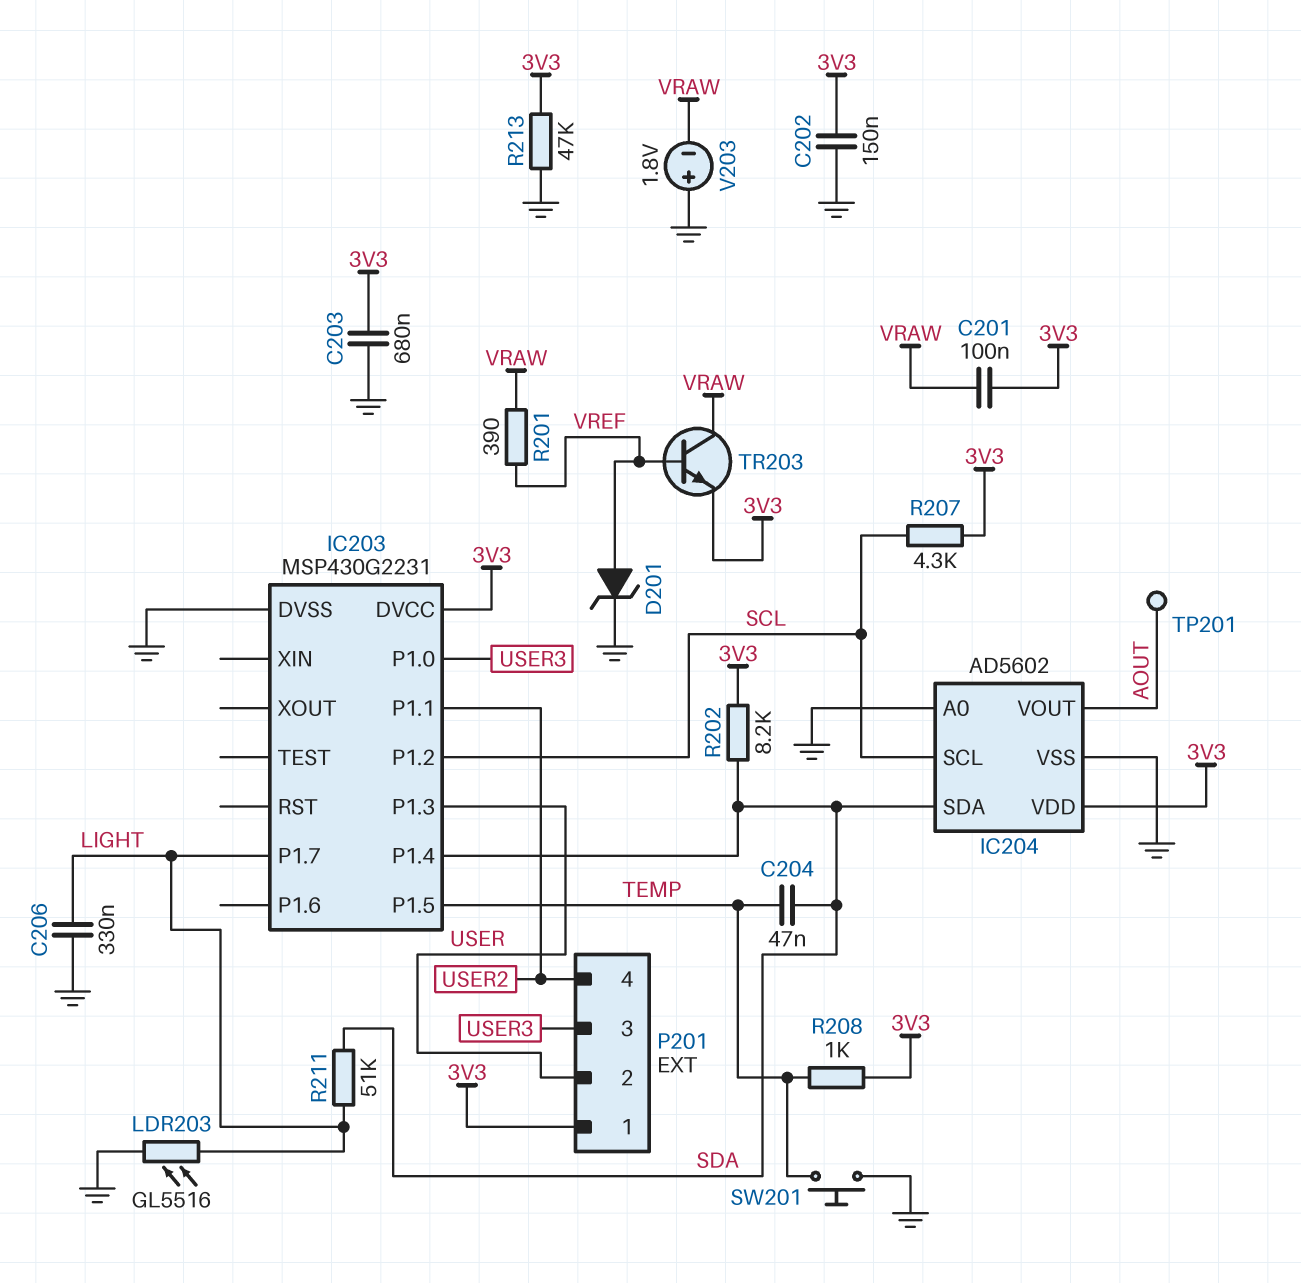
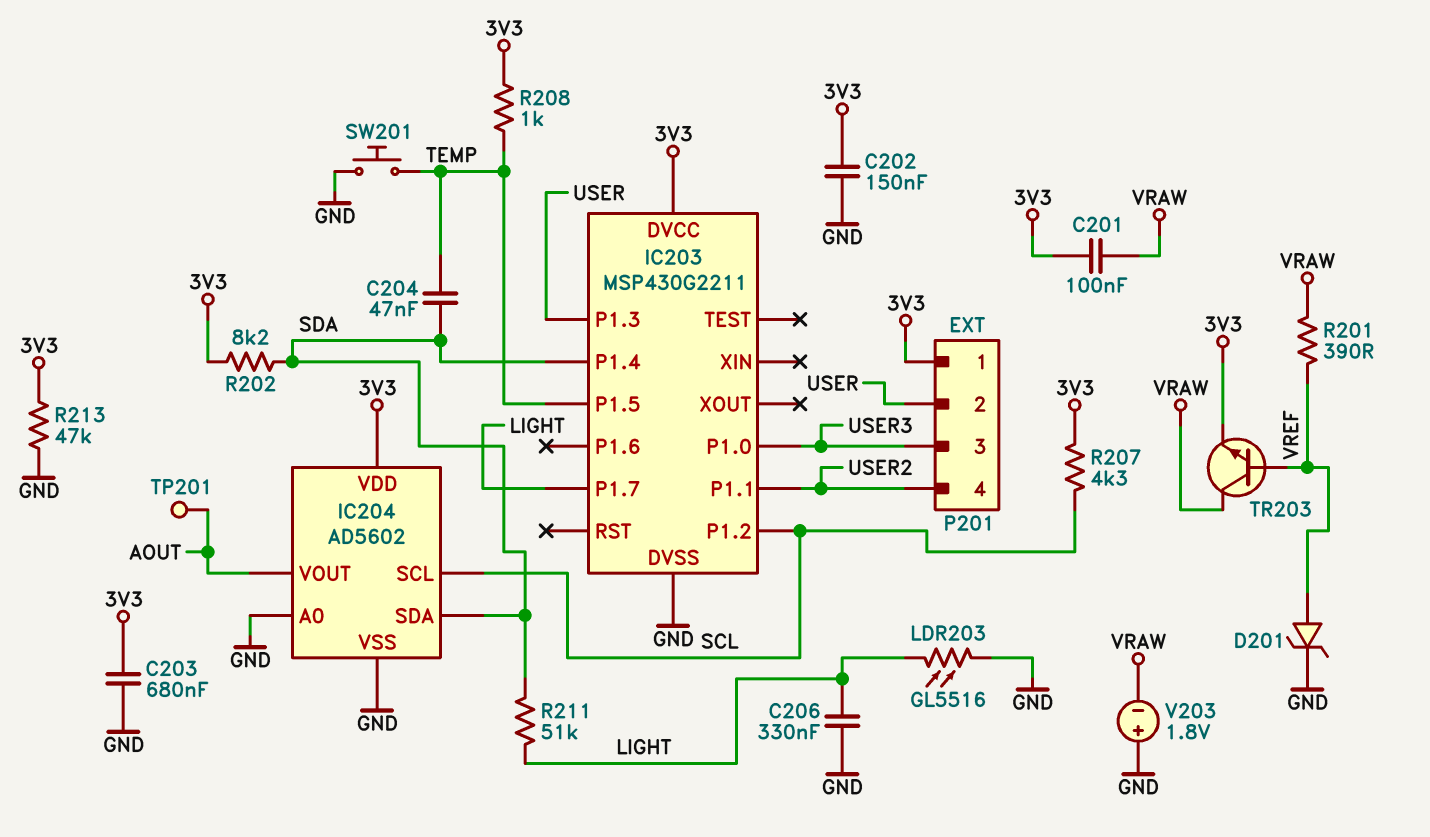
IC203: MSP430G2231 -> MSP430G2211

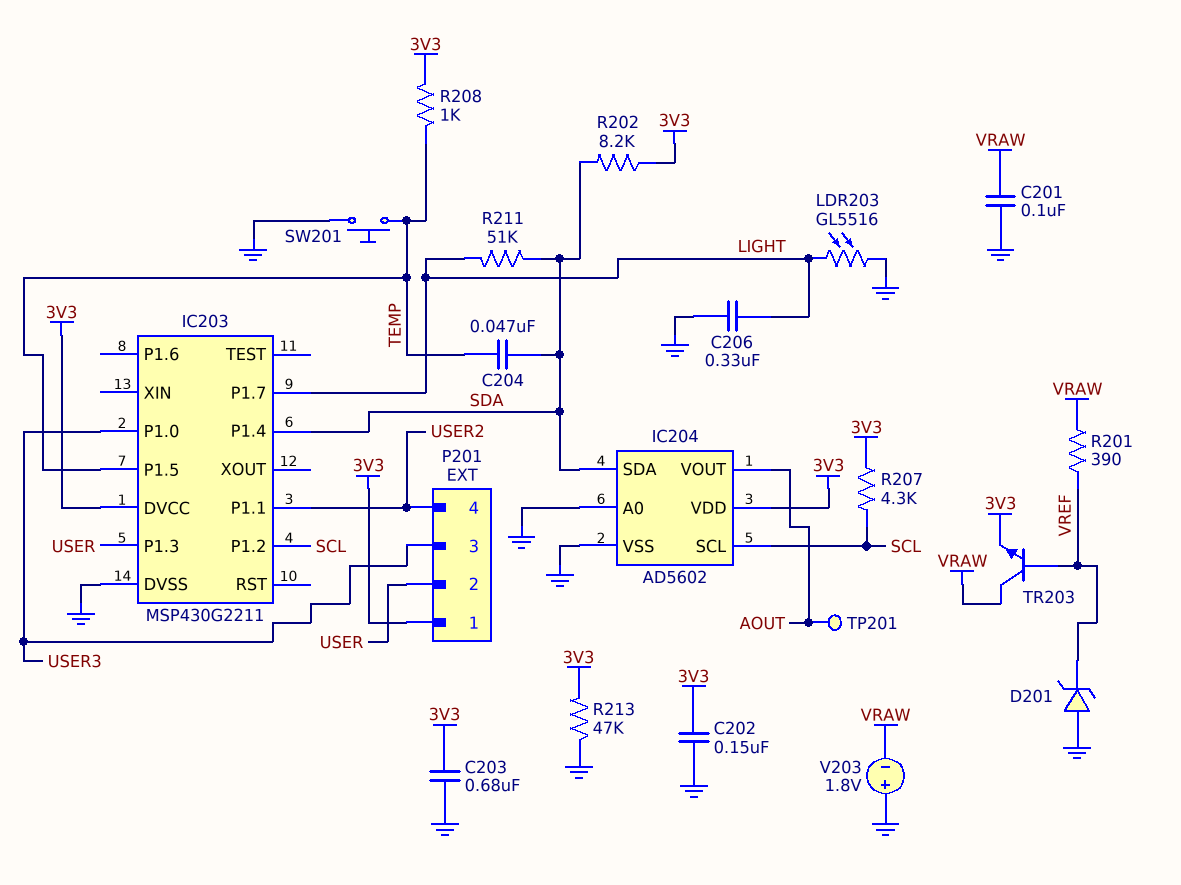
C201: 100nF (3V3, VRAW) -> 100nF (GND, VRAW)
D201: zener (A VREF, K GND) -> zener (A GND, K VREF)

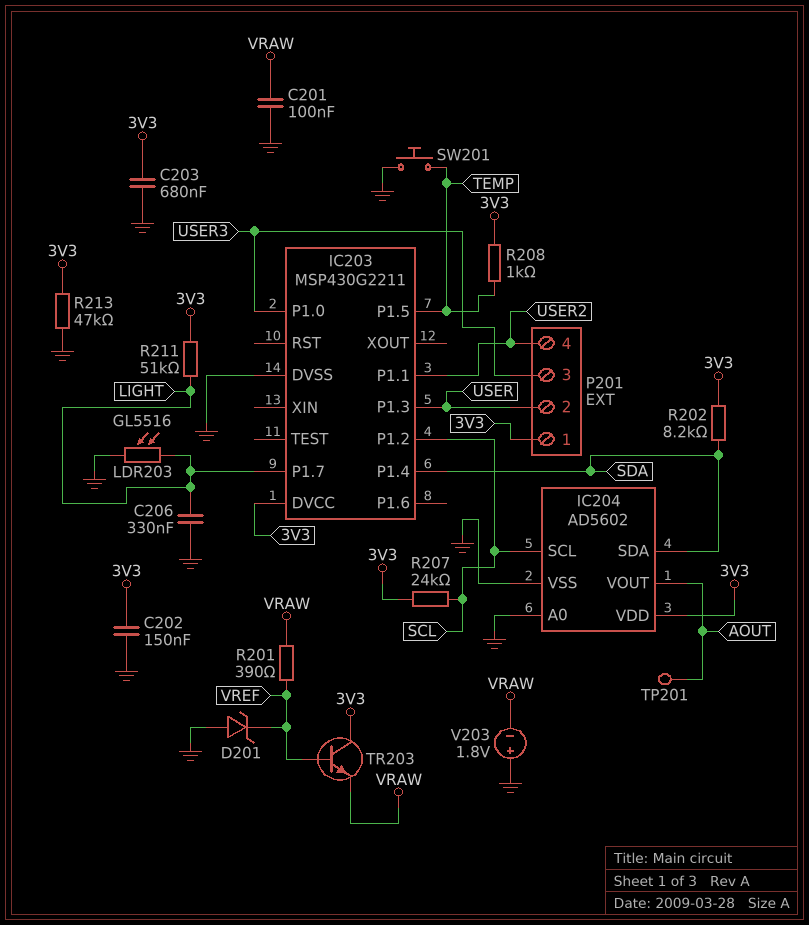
C204: 47nF (SDA, TEMP) -> none
R207: 4.3k (3V3, SCL) -> 24k (3V3, SCL)
R211: 51k (LIGHT, SDA) -> 51k (3V3, LIGHT)
TR203: NPN (B VREF, C VRAW, E 3V3) -> NPN (B VREF, C 3V3, E VRAW)

